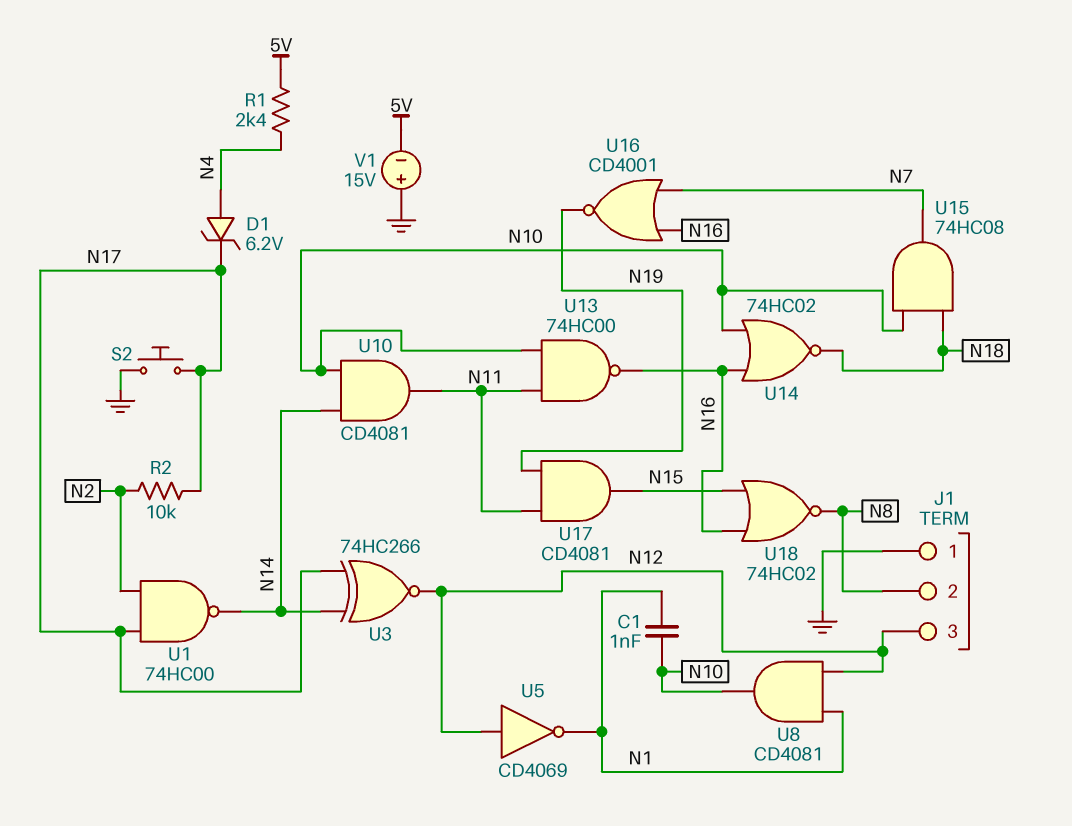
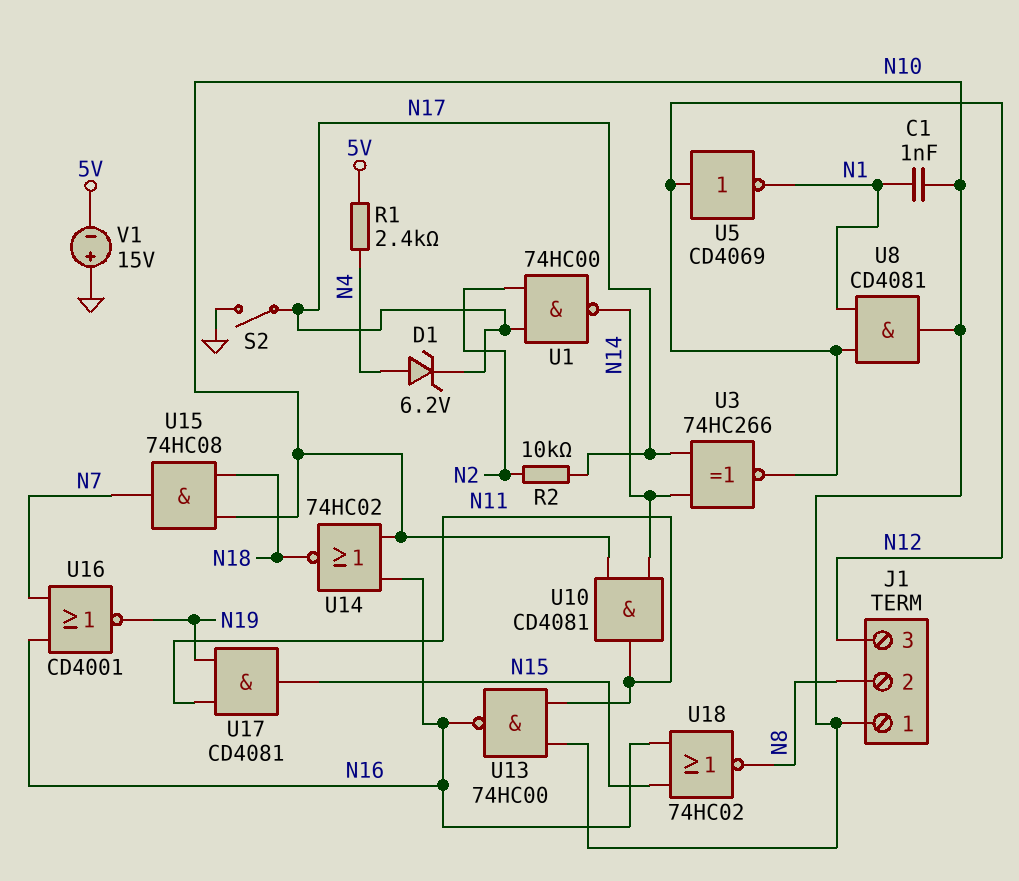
J1 pin 1: GND -> N10
S2: button (GND, N17) -> switch (GND, N17)

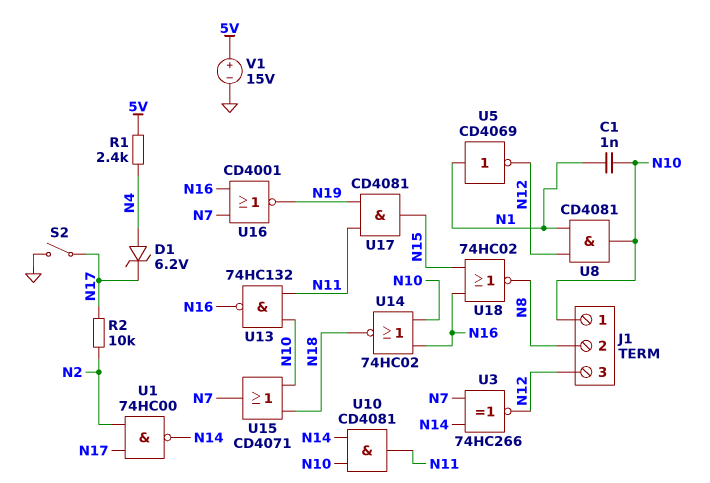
U3: XNOR 74HC266 (in N14, in N17, out N12) -> XNOR 74HC266 (in N7, in N14, out N12)
U5: NOT CD4069 (in N12, out N1) -> NOT CD4069 (in N1, out N12)
U13: NAND 74HC00 (in N10, in N11, out N16) -> NAND 74HC132 (in N10, in N11, out N16)
U15: AND 74HC08 (in N10, in N18, out N7) -> OR CD4071 (in N10, in N18, out N7)
V1: 15V (plus GND, minus 5V) -> 15V (plus 5V, minus GND)

